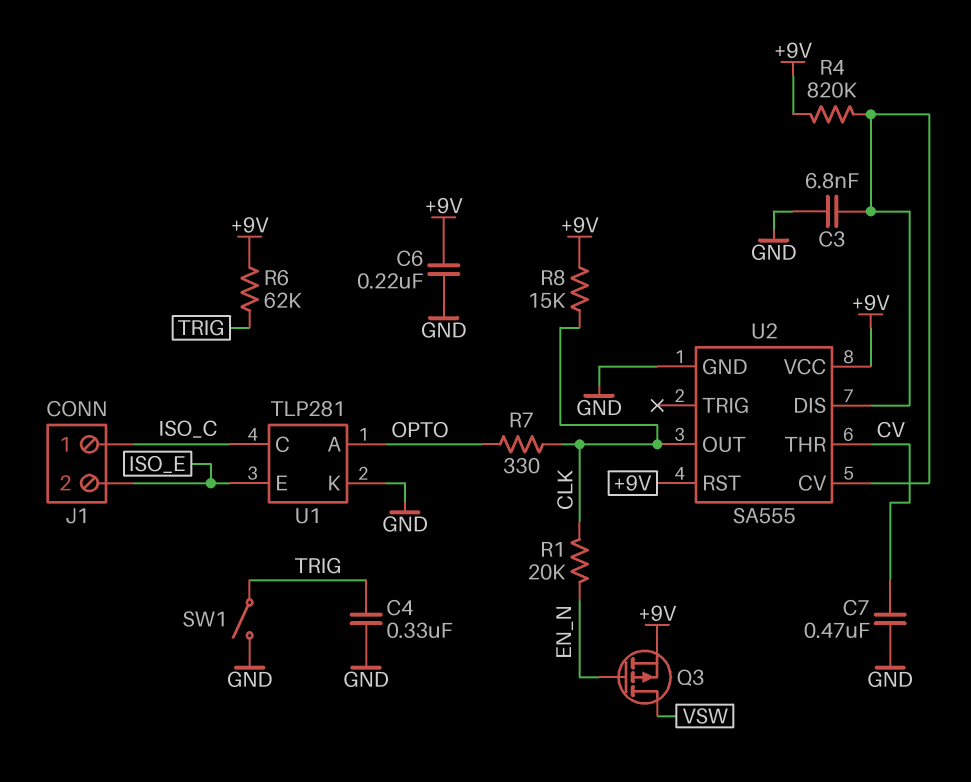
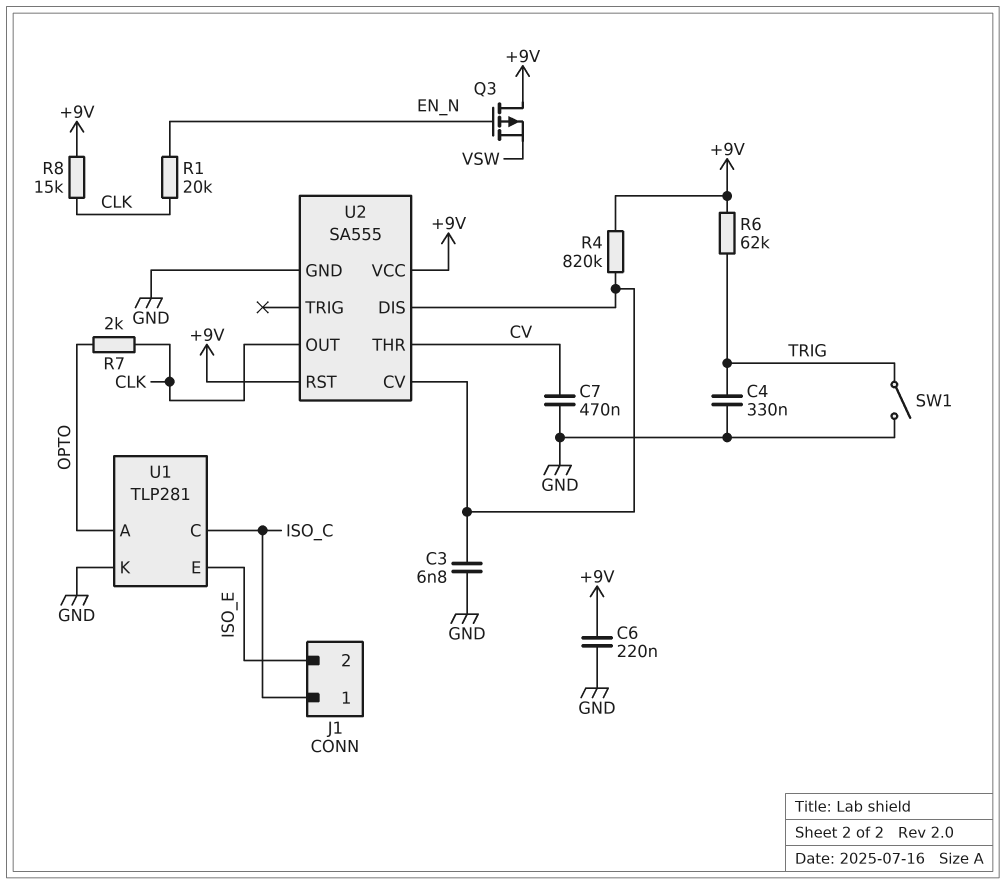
Q3: PMOS (G EN_N, D VSW, S +9V) -> PMOS (G EN_N, D +9V, S VSW)
R7: 330 (CLK, OPTO) -> 2k (CLK, OPTO)

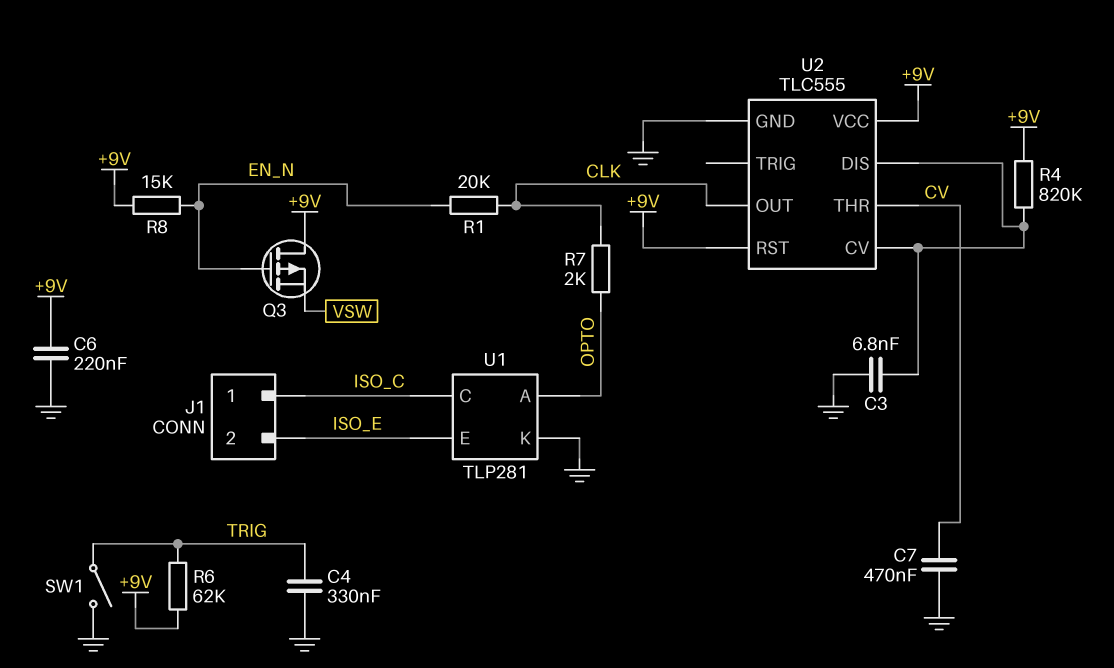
R8: 15k (+9V, CLK) -> 15k (+9V, EN_N)
U2: SA555 -> TLC555

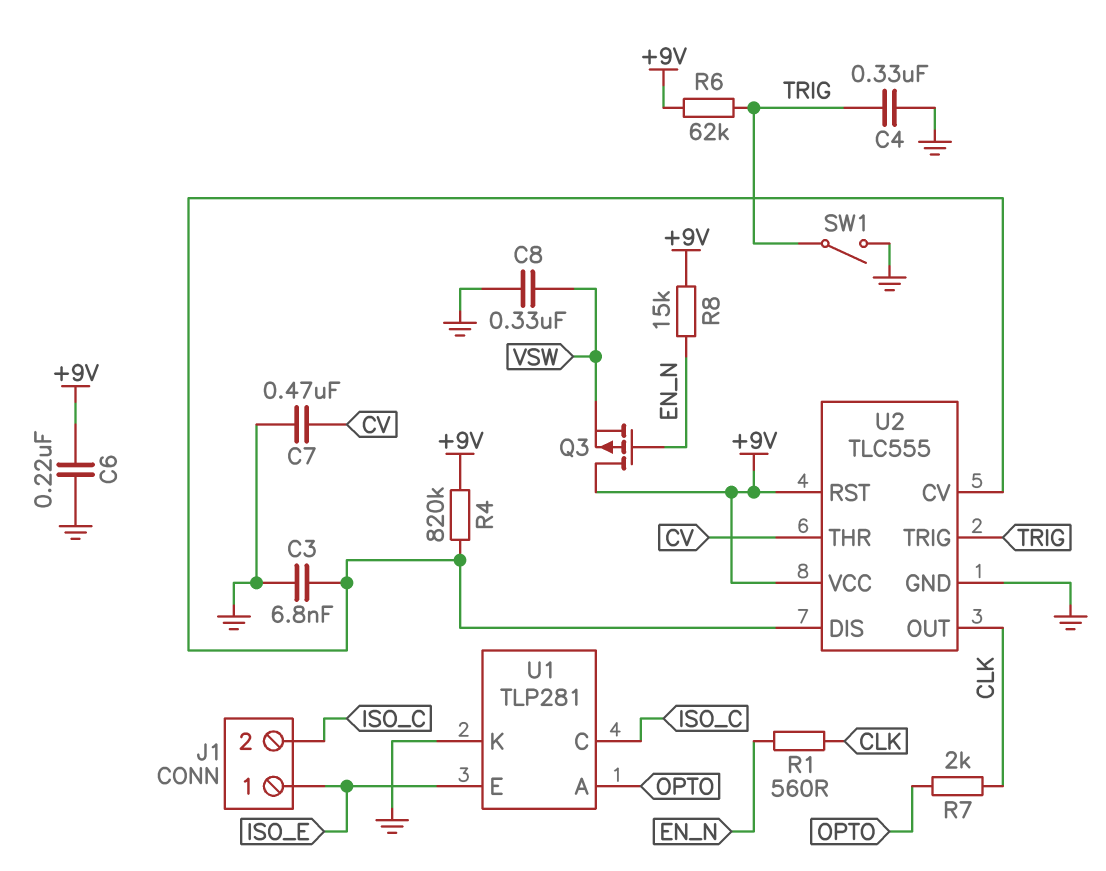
C8: none -> 330nF (GND, VSW)
J1 pin 1: ISO_C -> ISO_E
J1 pin 2: ISO_E -> ISO_C
R1: 20k (CLK, EN_N) -> 560 (CLK, EN_N)
U2 pin TRIG: none -> TRIG

